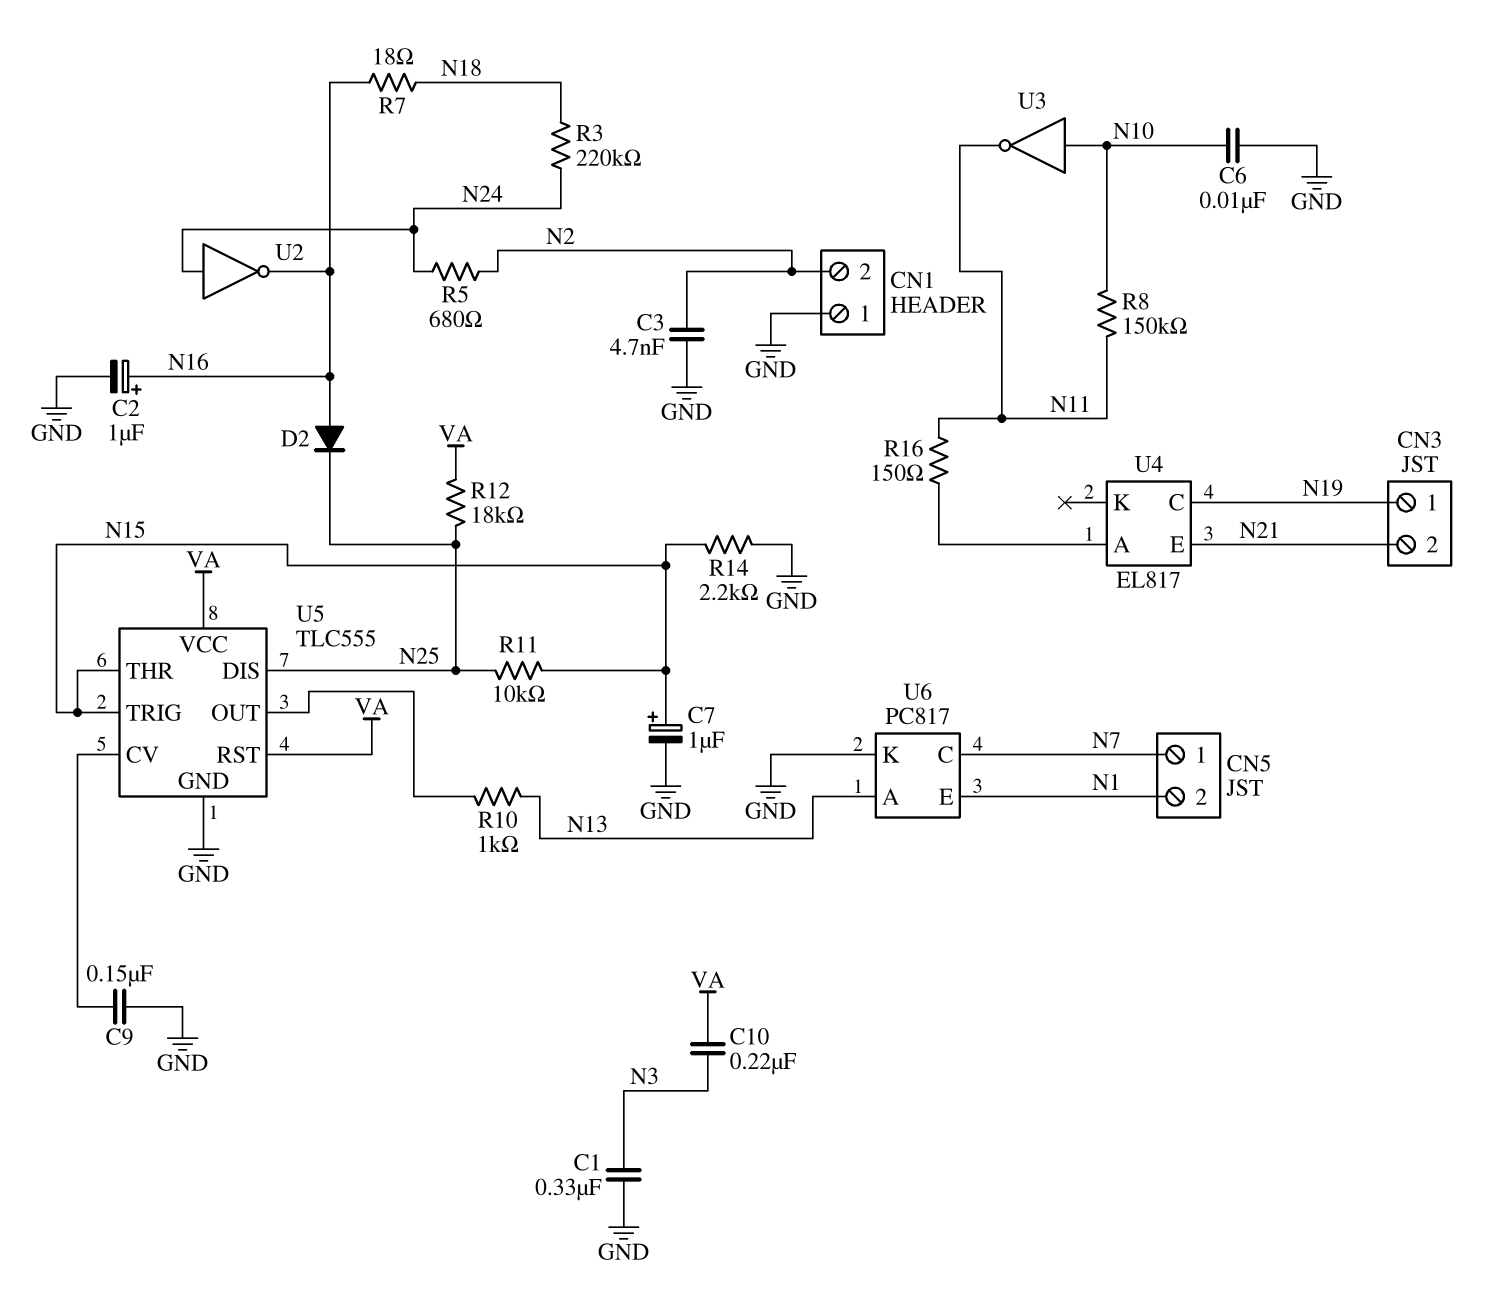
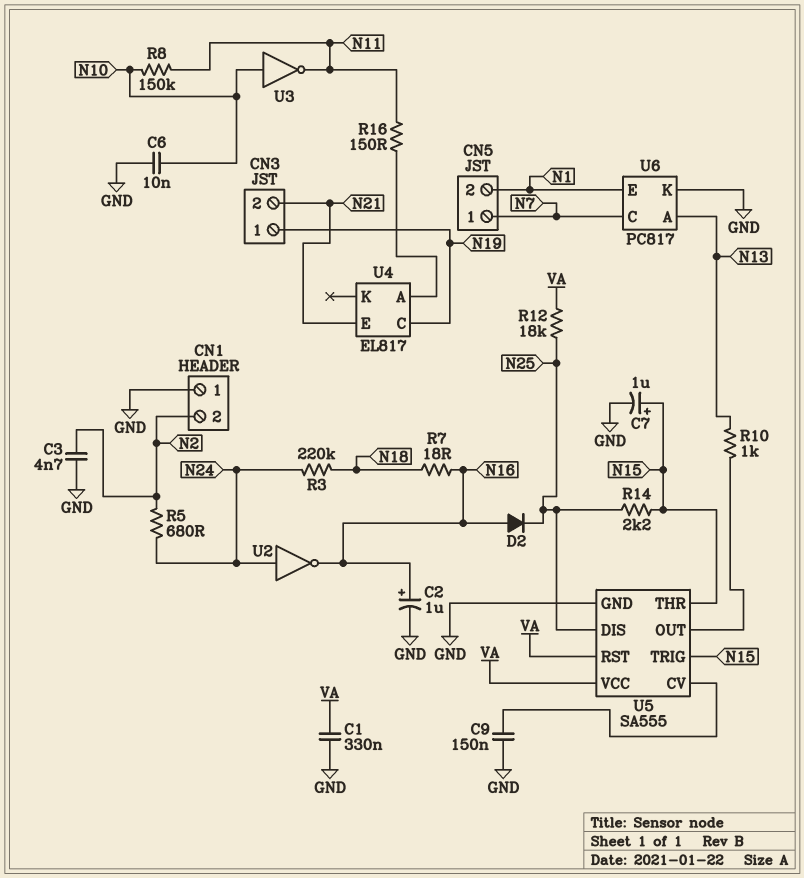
C1: 330nF (GND, N3) -> 330nF (GND, VA)
C10: 220nF (N3, VA) -> none
R11: 10k (N15, N25) -> none
R14: 2.2k (GND, N15) -> 2.2k (N15, N25)
U5: TLC555 -> SA555

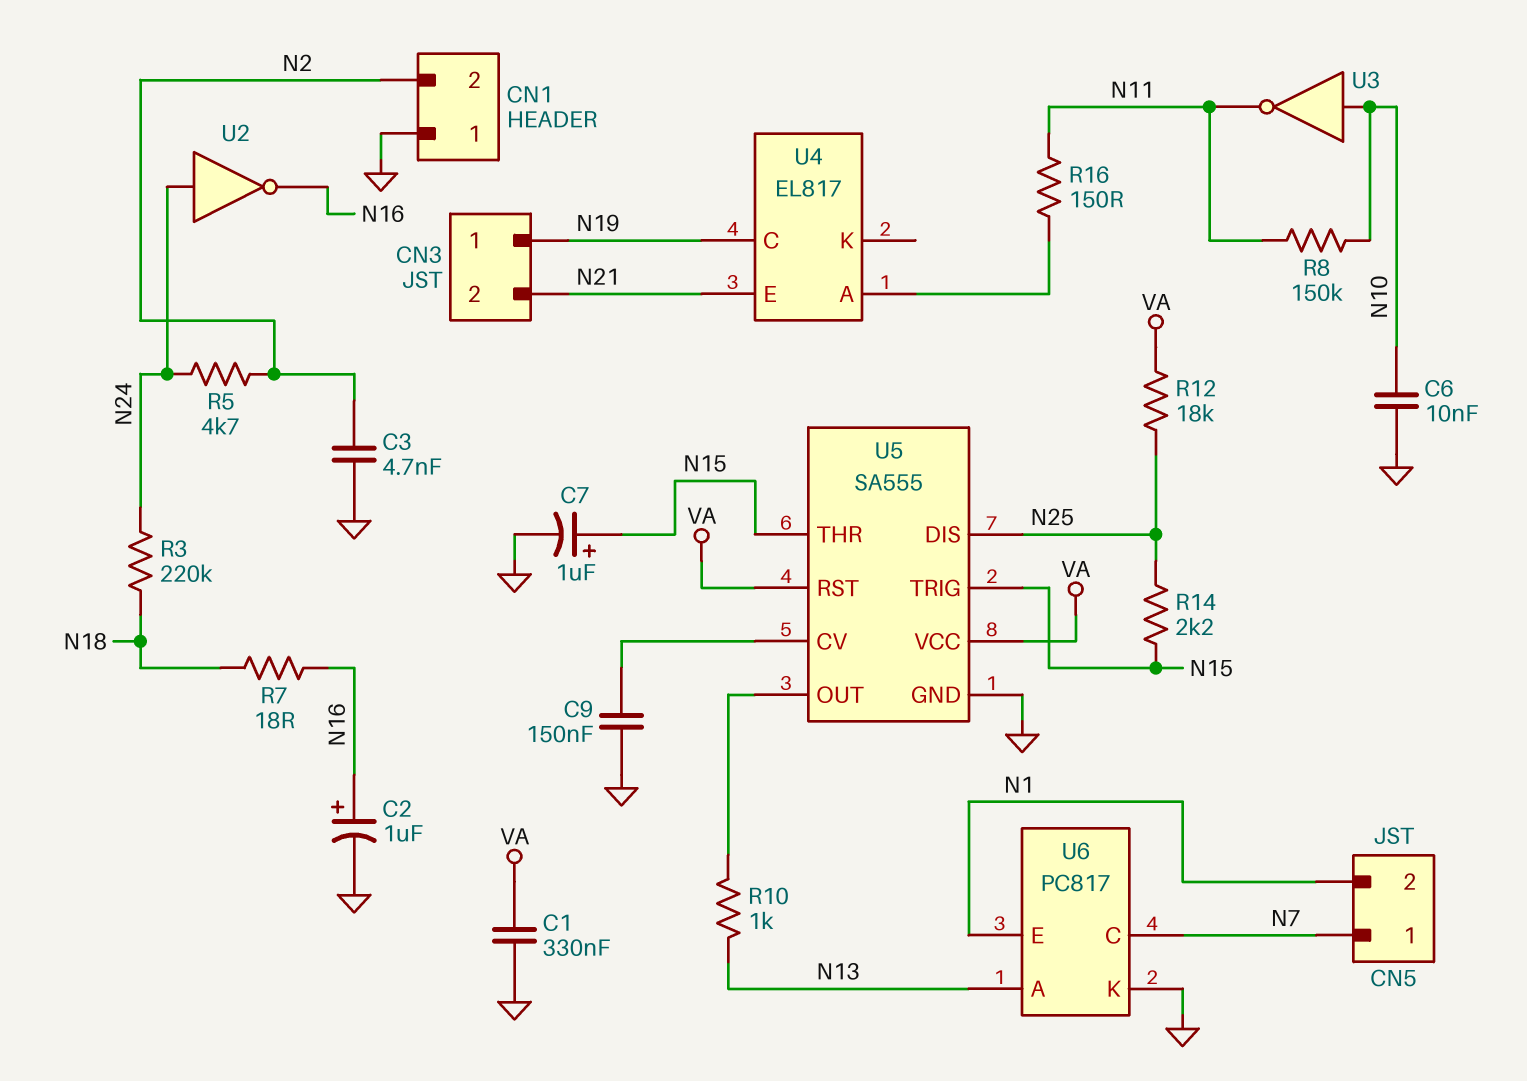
D2: diode (A N16, K N25) -> none
R5: 680 (N2, N24) -> 4.7k (N2, N24)

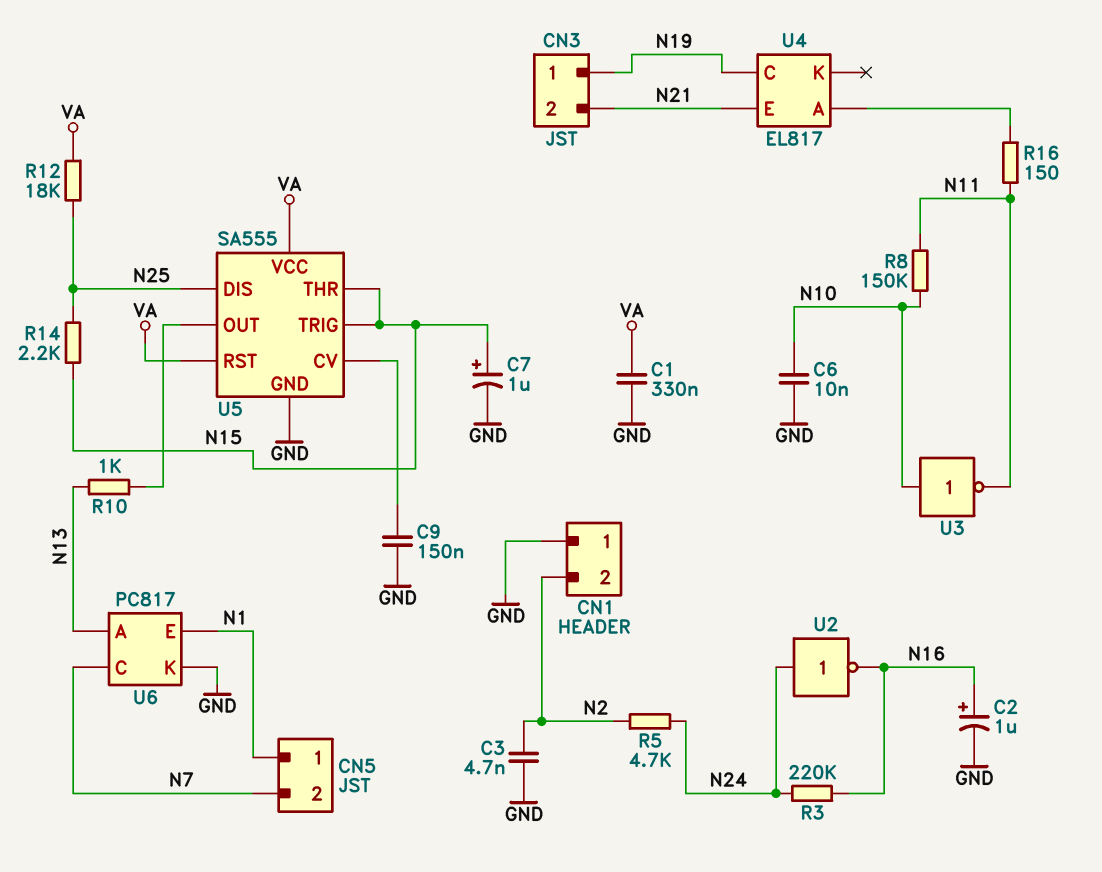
CN5 pin 1: N7 -> N1
CN5 pin 2: N1 -> N7
R3: 220k (N18, N24) -> 220k (N16, N24)
R7: 18 (N16, N18) -> none

